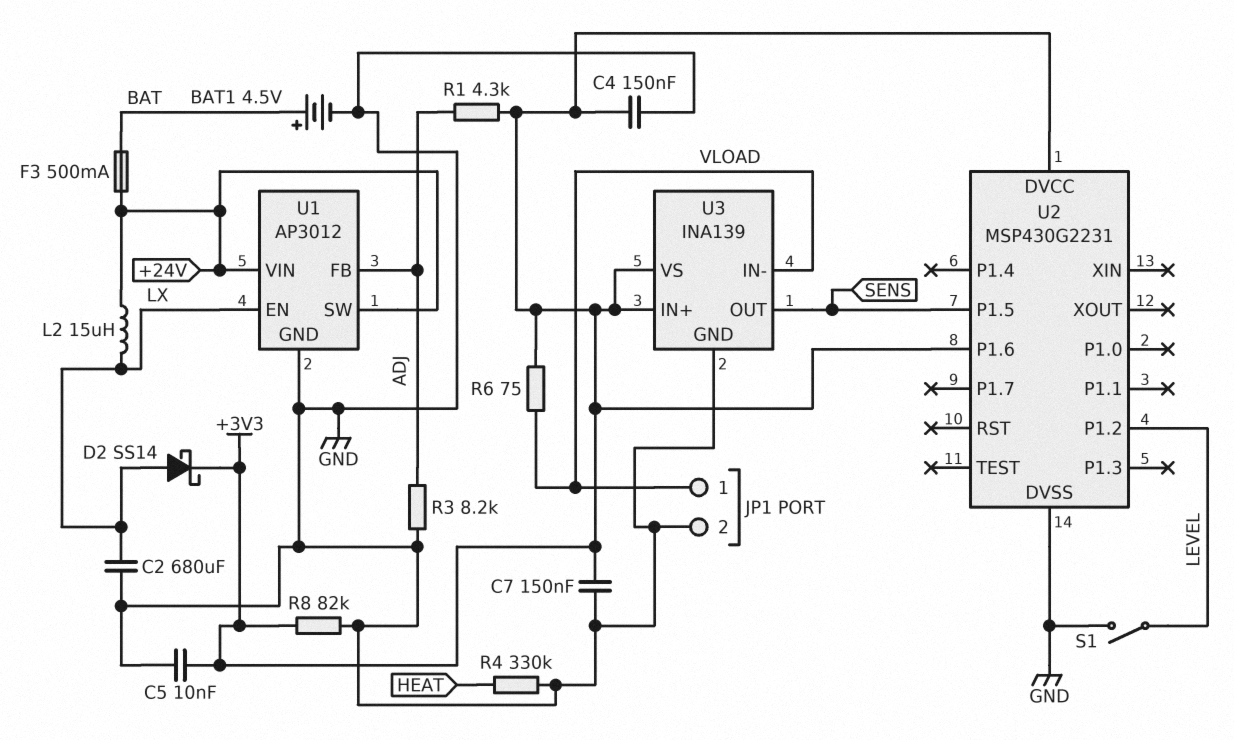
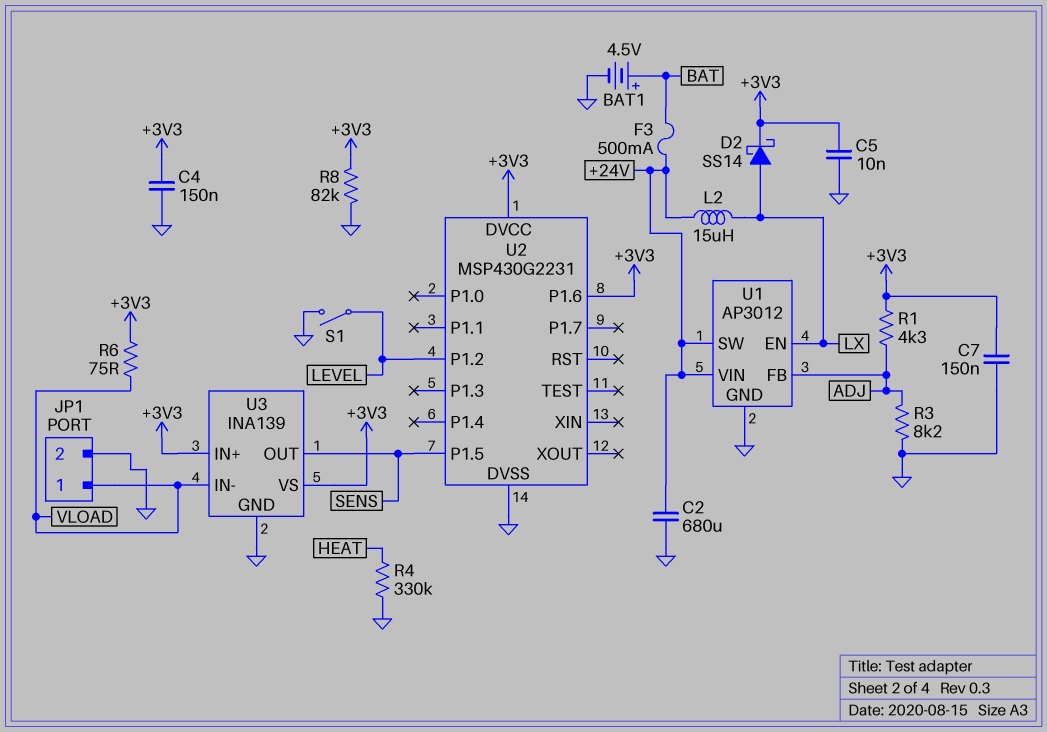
C2: 680uF (GND, LX) -> 680uF (+24V, GND)

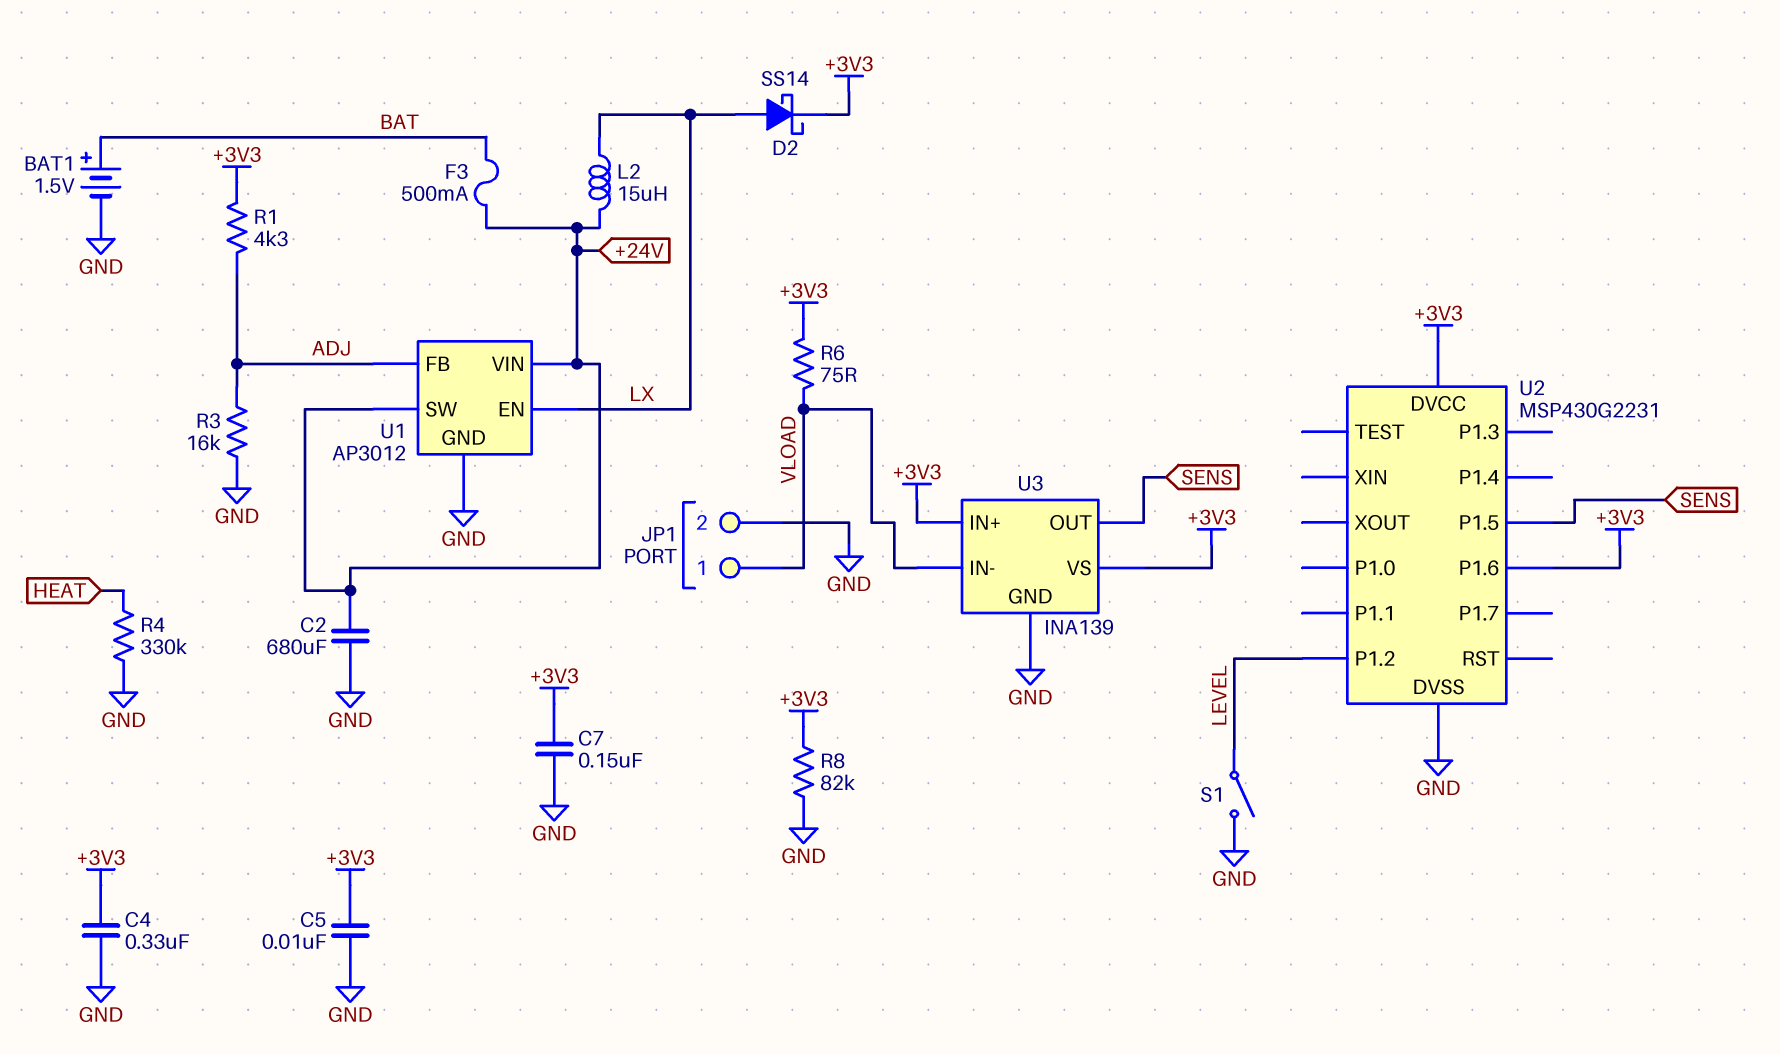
BAT1: 4.5V (plus BAT, minus GND) -> 1.5V (plus BAT, minus GND)
C4: 150nF (+3V3, GND) -> 330nF (+3V3, GND)
R3: 8.2k (ADJ, GND) -> 16k (ADJ, GND)

